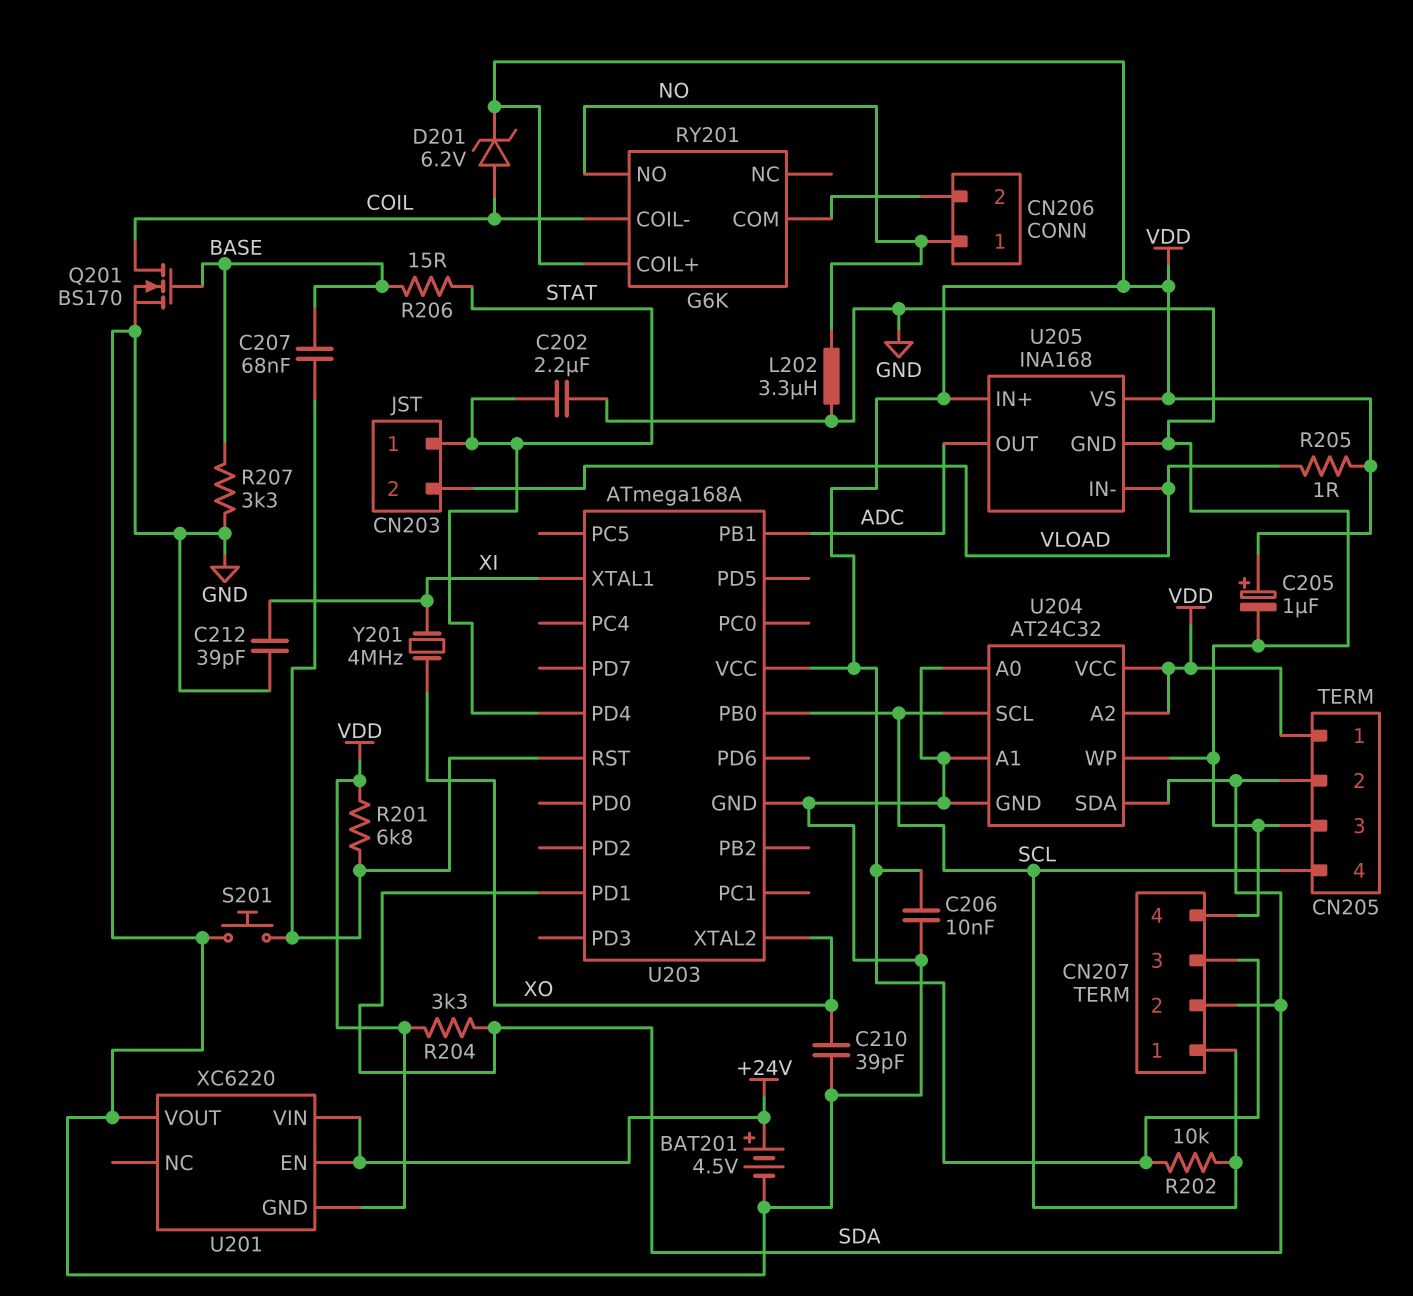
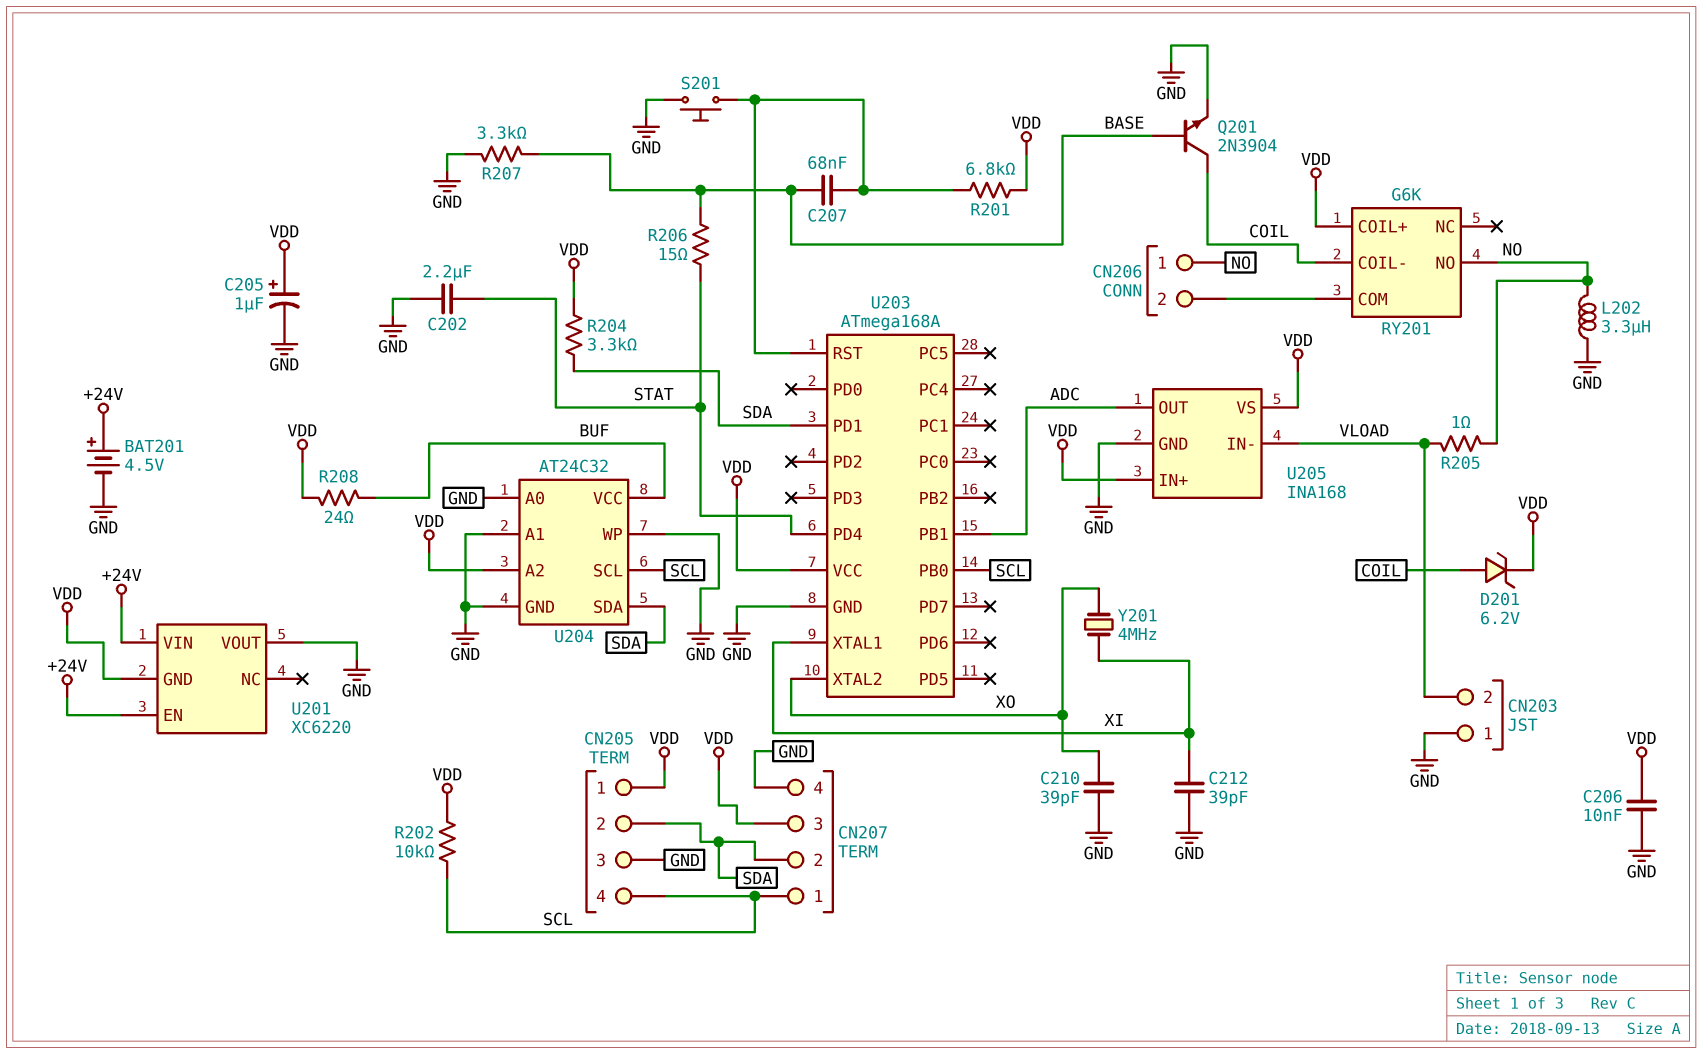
CN203 pin 1: STAT -> GND
Q201: NMOS BS170 (G BASE, D COIL, S GND) -> NPN 2N3904 (B BASE, C COIL, E GND)
R205: 1 (VDD, VLOAD) -> 1 (NO, VLOAD)
R208: none -> 24 (BUF, VDD)
U204 pin VCC: VDD -> BUF

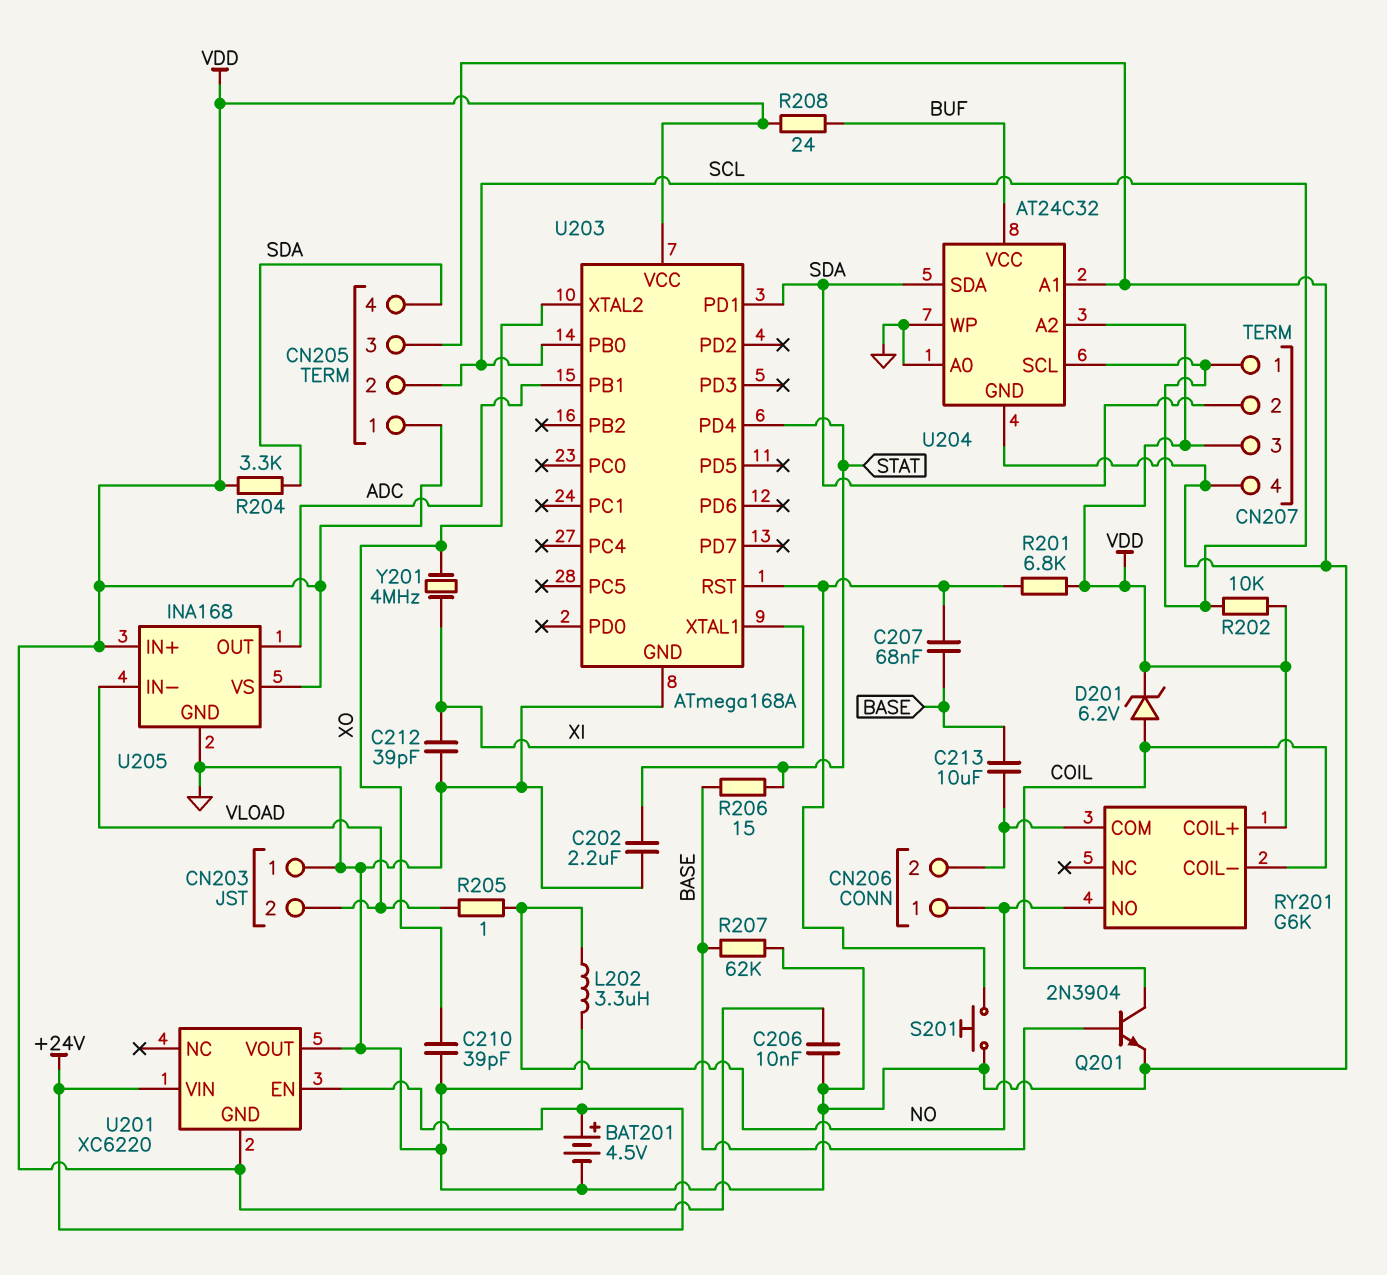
C205: 1uF (plus VDD, minus GND) -> none
C213: none -> 10uF (BASE, CN206/2)
CN205 pin 2: SDA -> SCL
CN205 pin 4: SCL -> SDA
R207: 3.3k (BASE, GND) -> 62k (BASE, GND)

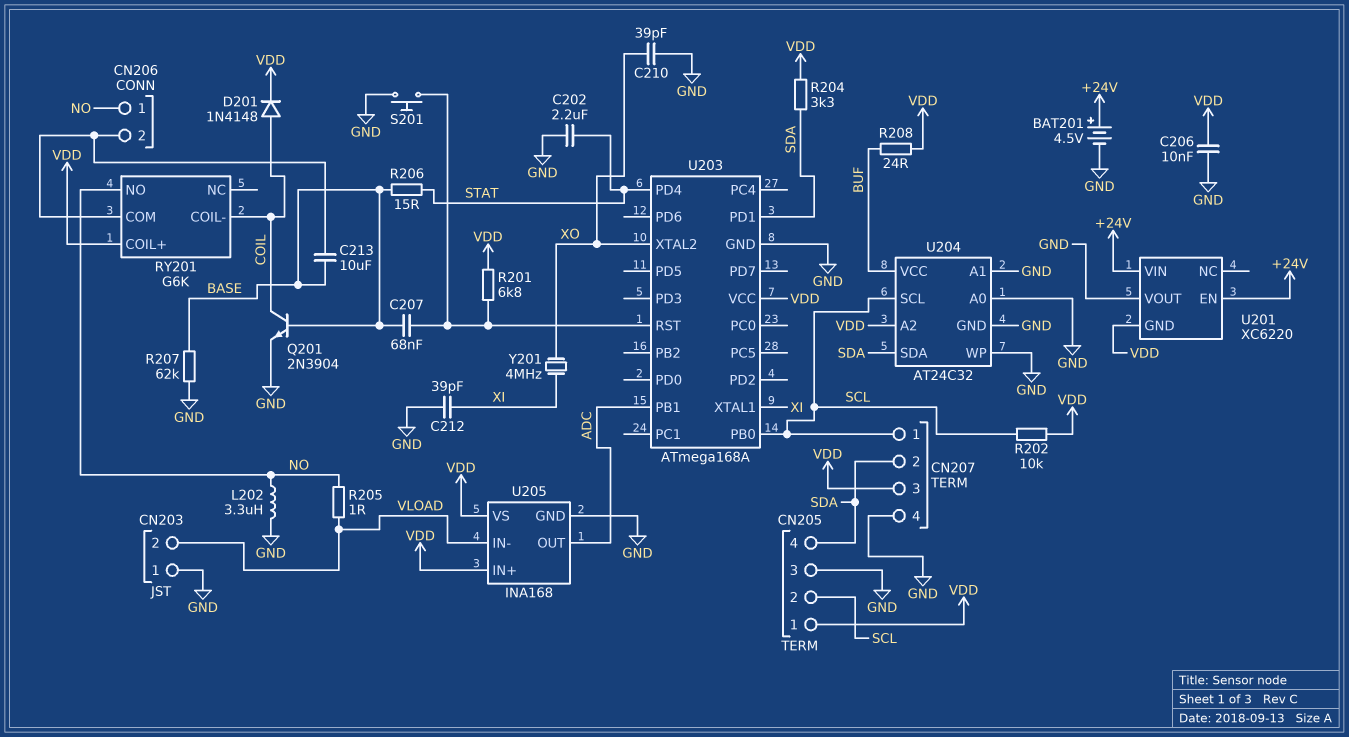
D201: zener 6.2V (A COIL, K VDD) -> diode 1N4148 (A COIL, K VDD)

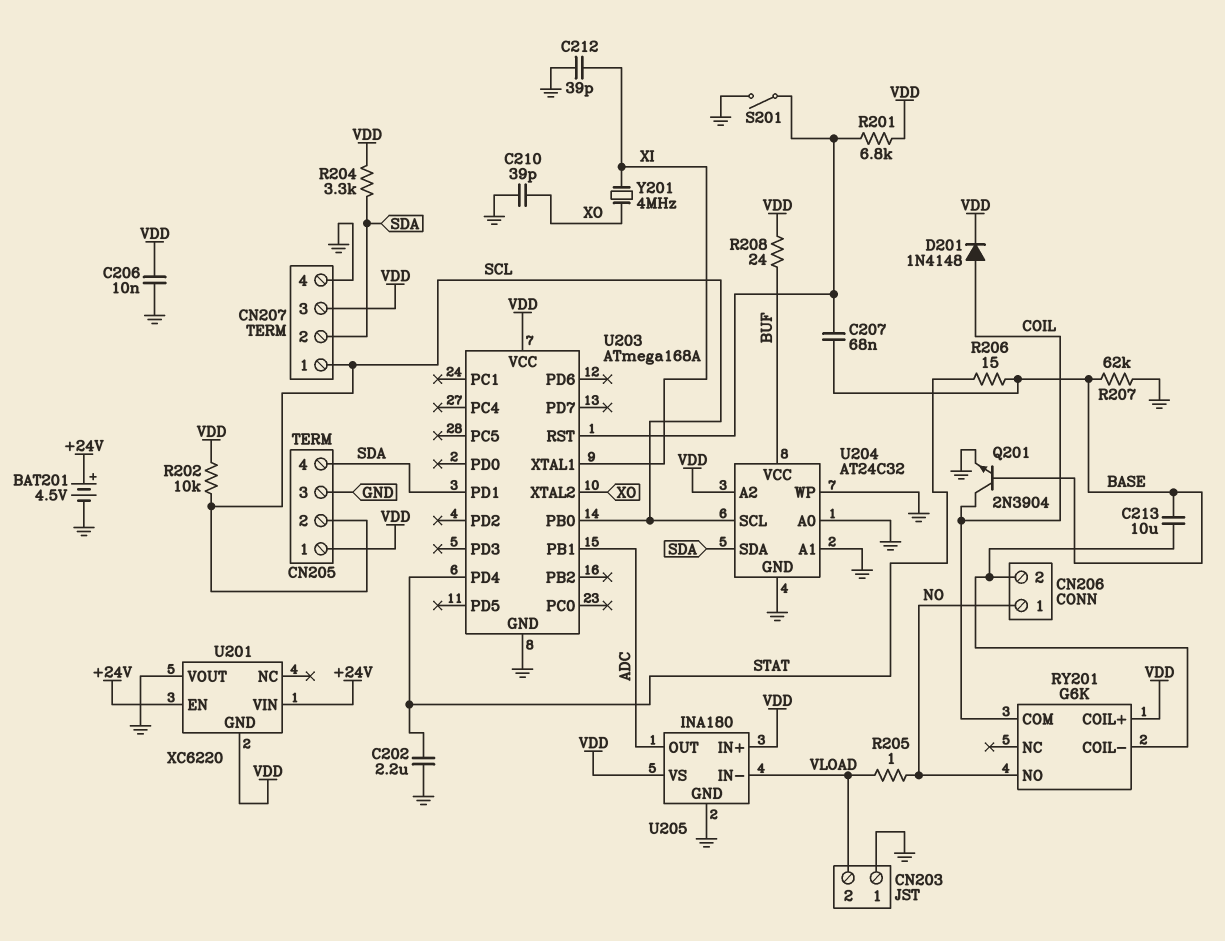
L202: 3.3uH (GND, NO) -> none
RY201 pin COIL-: COIL -> CN206/2
RY201 pin COM: CN206/2 -> COIL
S201: button (GND, U203/RST) -> switch (GND, U203/RST)
U205: INA168 -> INA180

